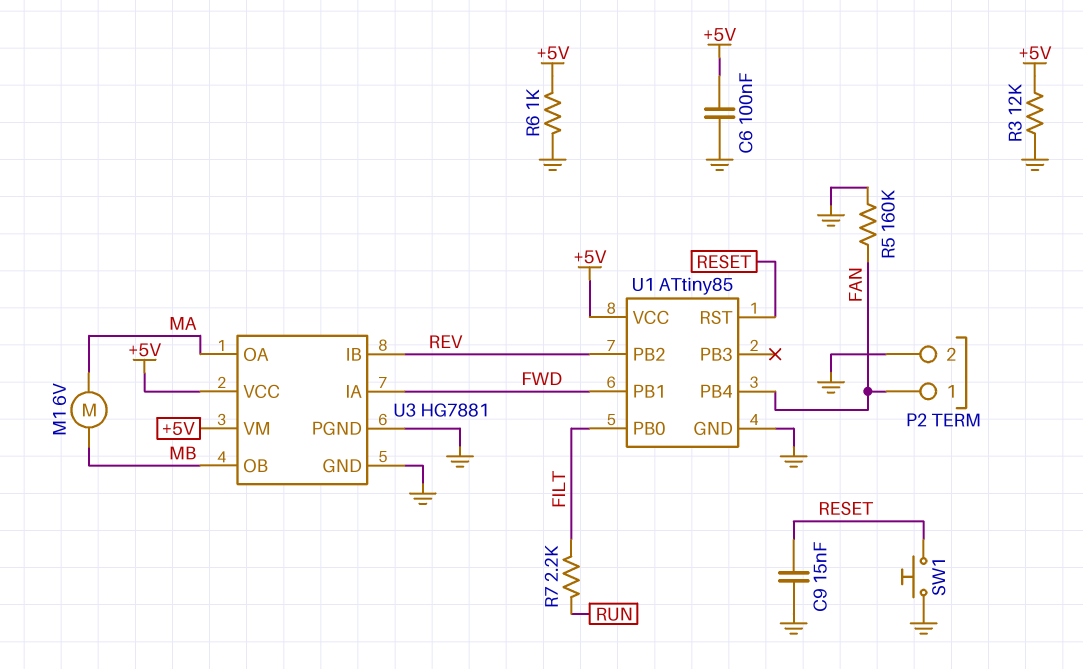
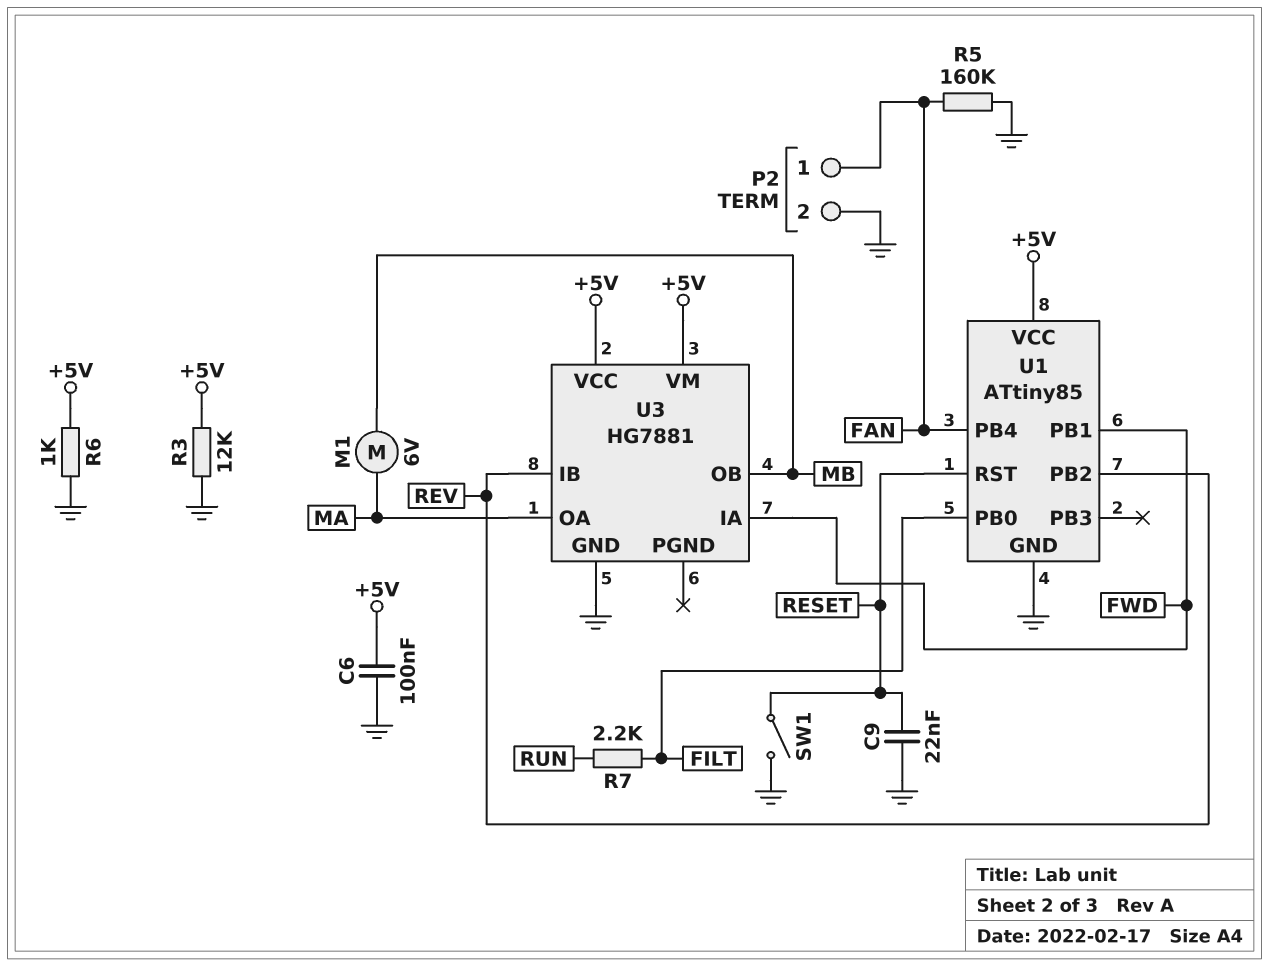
C9: 15nF (GND, RESET) -> 22nF (GND, RESET)
SW1: button (GND, RESET) -> switch (GND, RESET)
U3 pin PGND: GND -> none

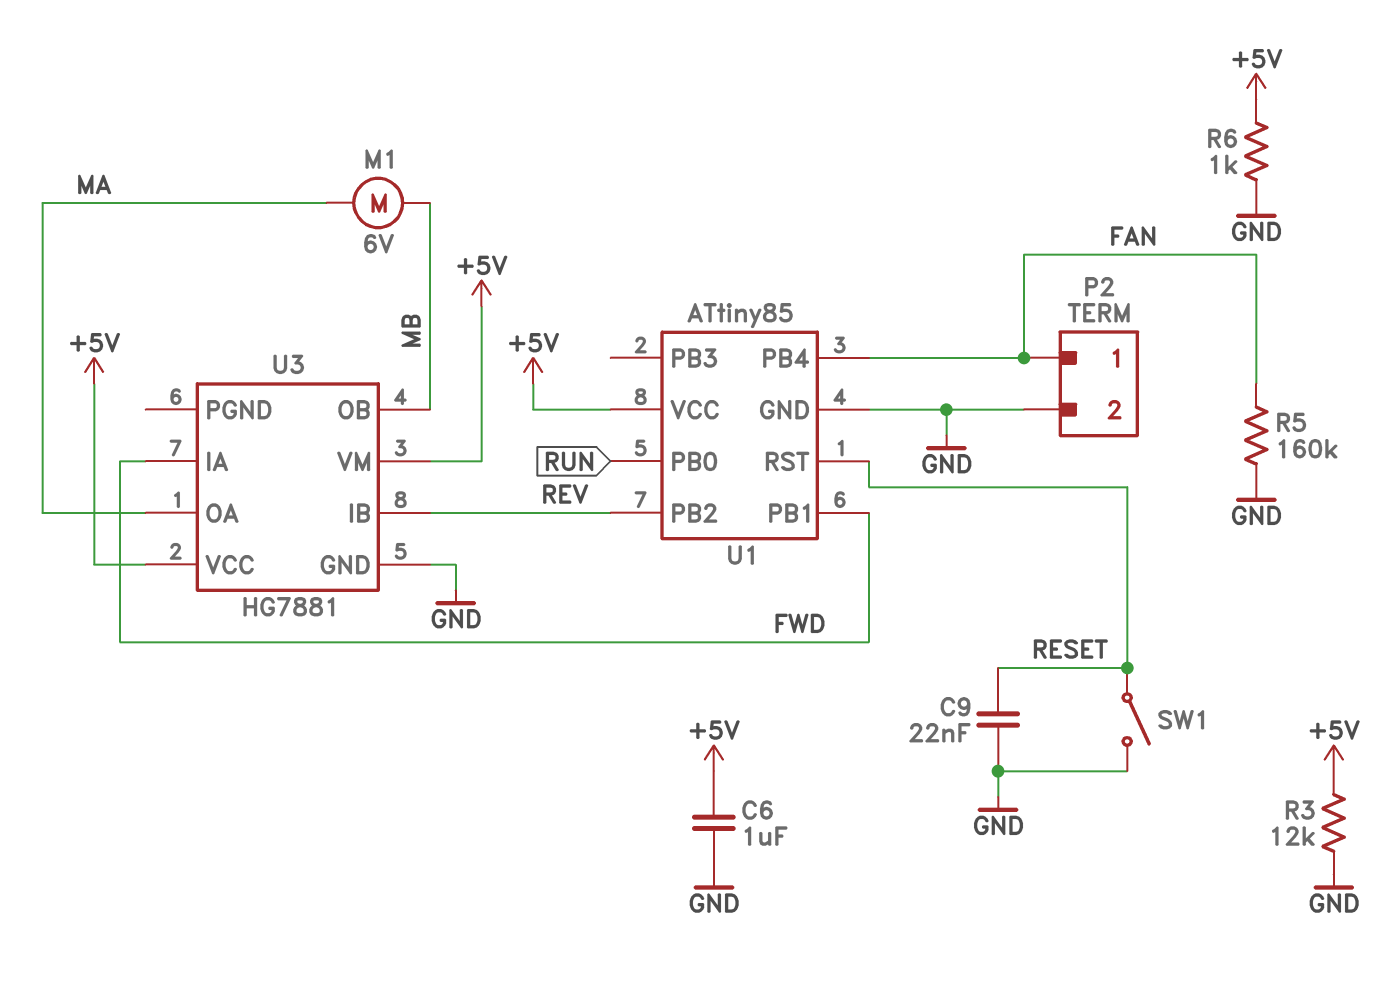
C6: 100nF (+5V, GND) -> 1uF (+5V, GND)
R7: 2.2k (FILT, RUN) -> none
U1 pin PB0: FILT -> RUN

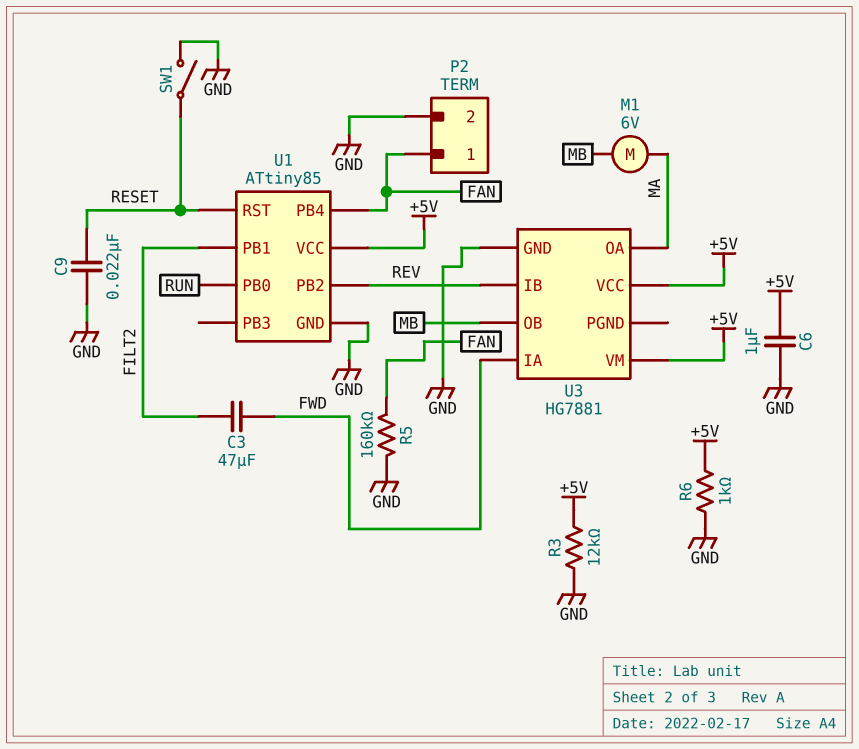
C3: none -> 47uF (FILT2, FWD)
U1 pin PB1: FWD -> FILT2

